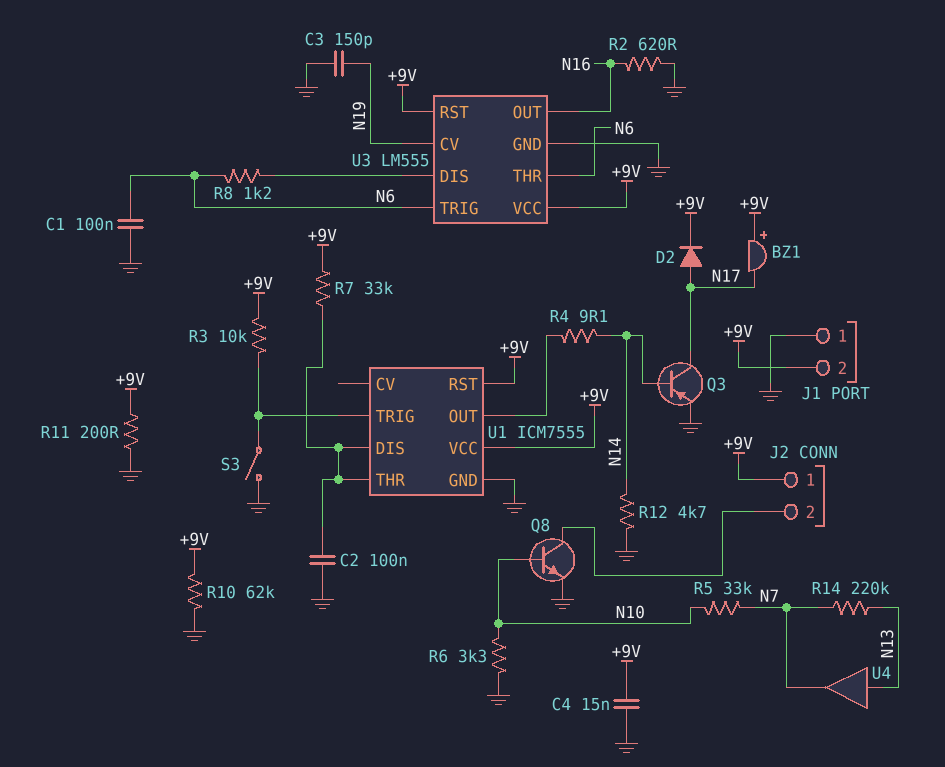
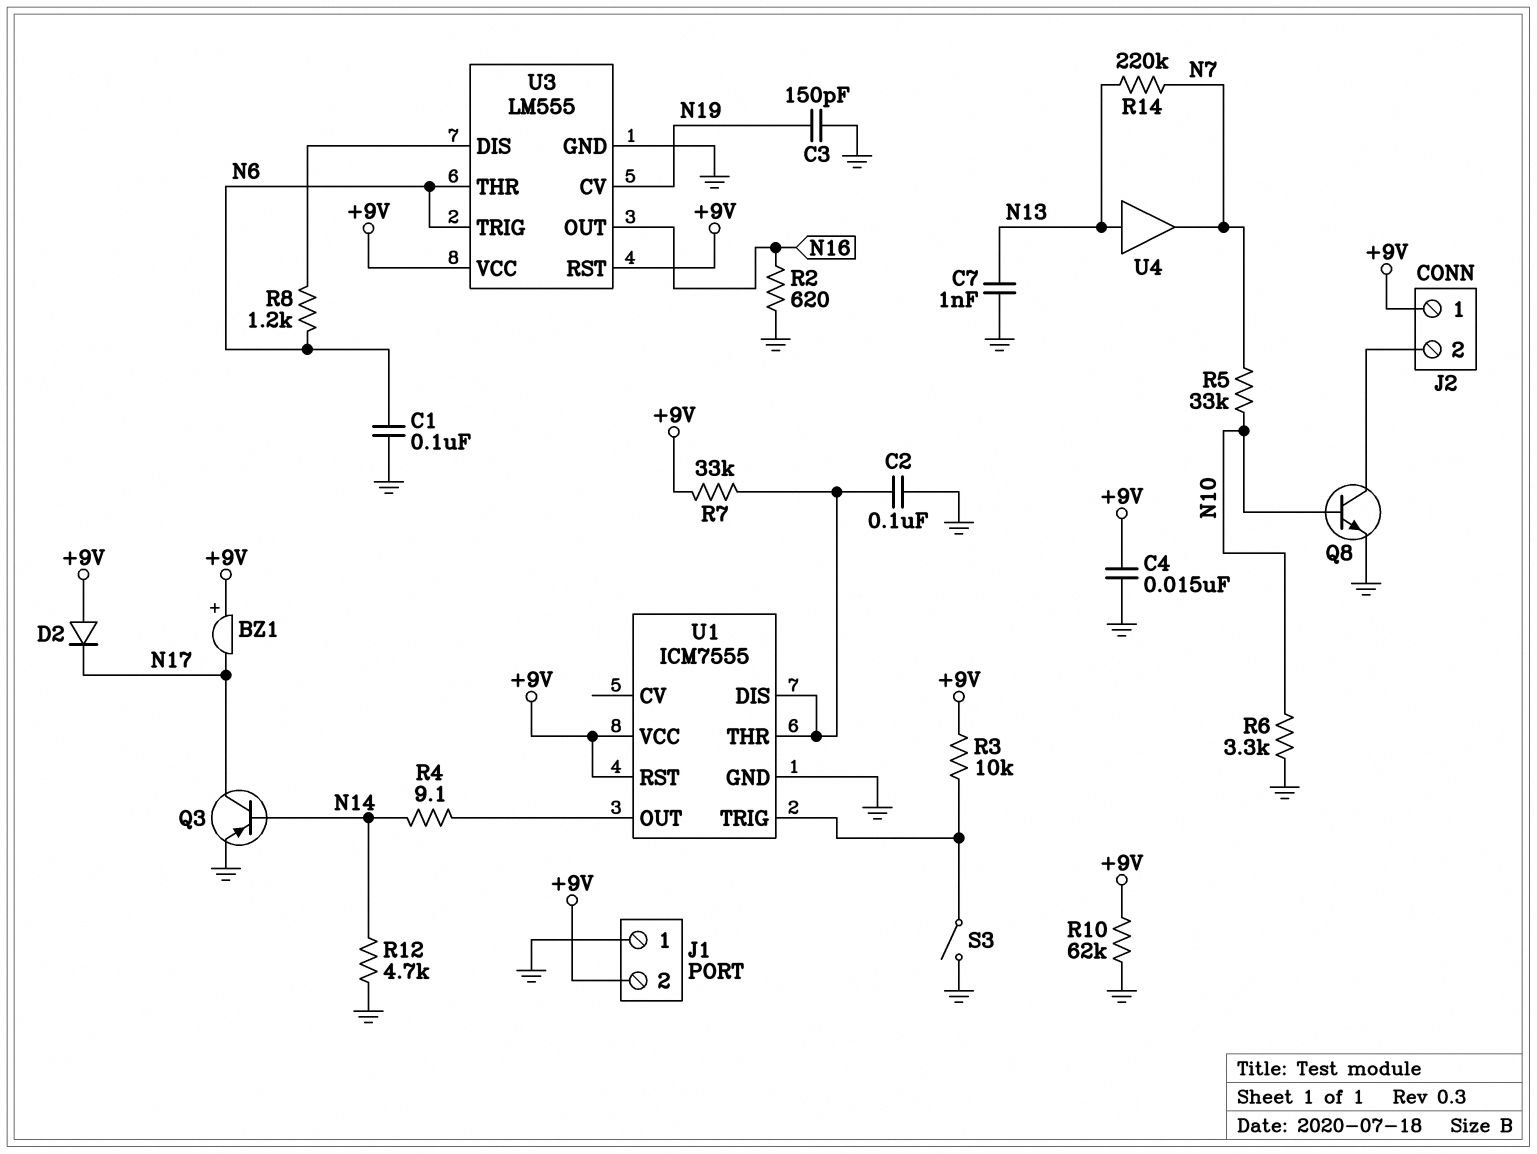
C7: none -> 1nF (GND, N13)
D2: diode (A N17, K +9V) -> diode (A +9V, K N17)
R11: 200 (+9V, GND) -> none

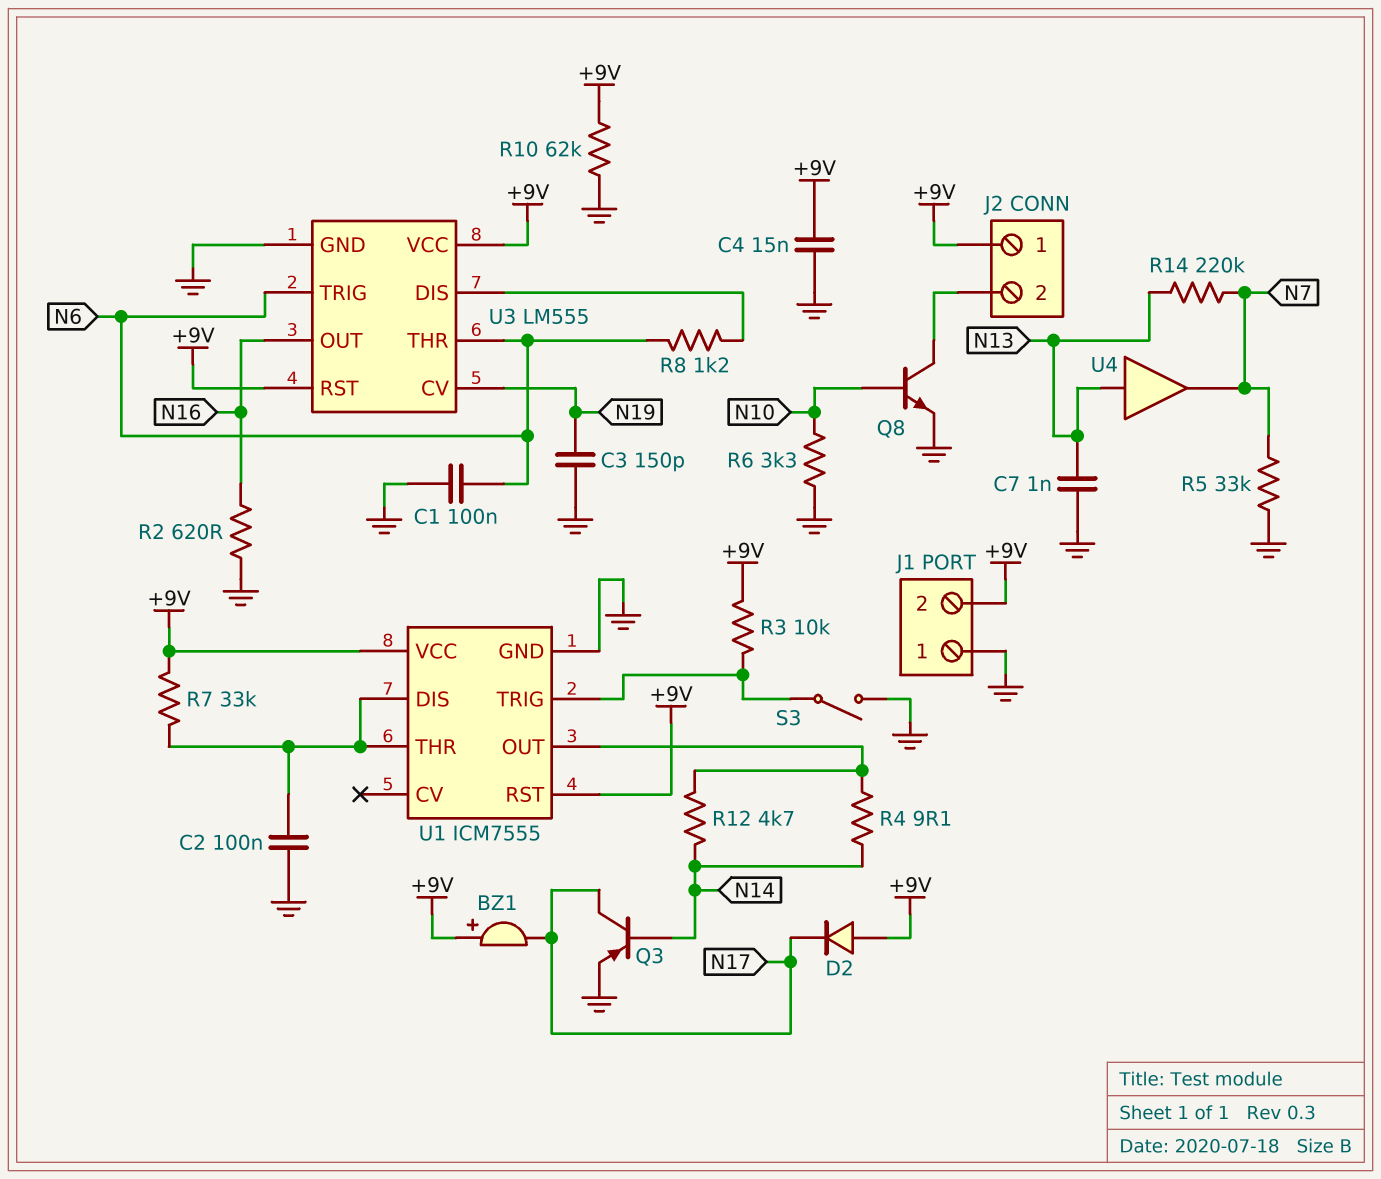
R5: 33k (N7, N10) -> 33k (GND, N7)
R12: 4.7k (GND, N14) -> 4.7k (N14, U1/OUT)

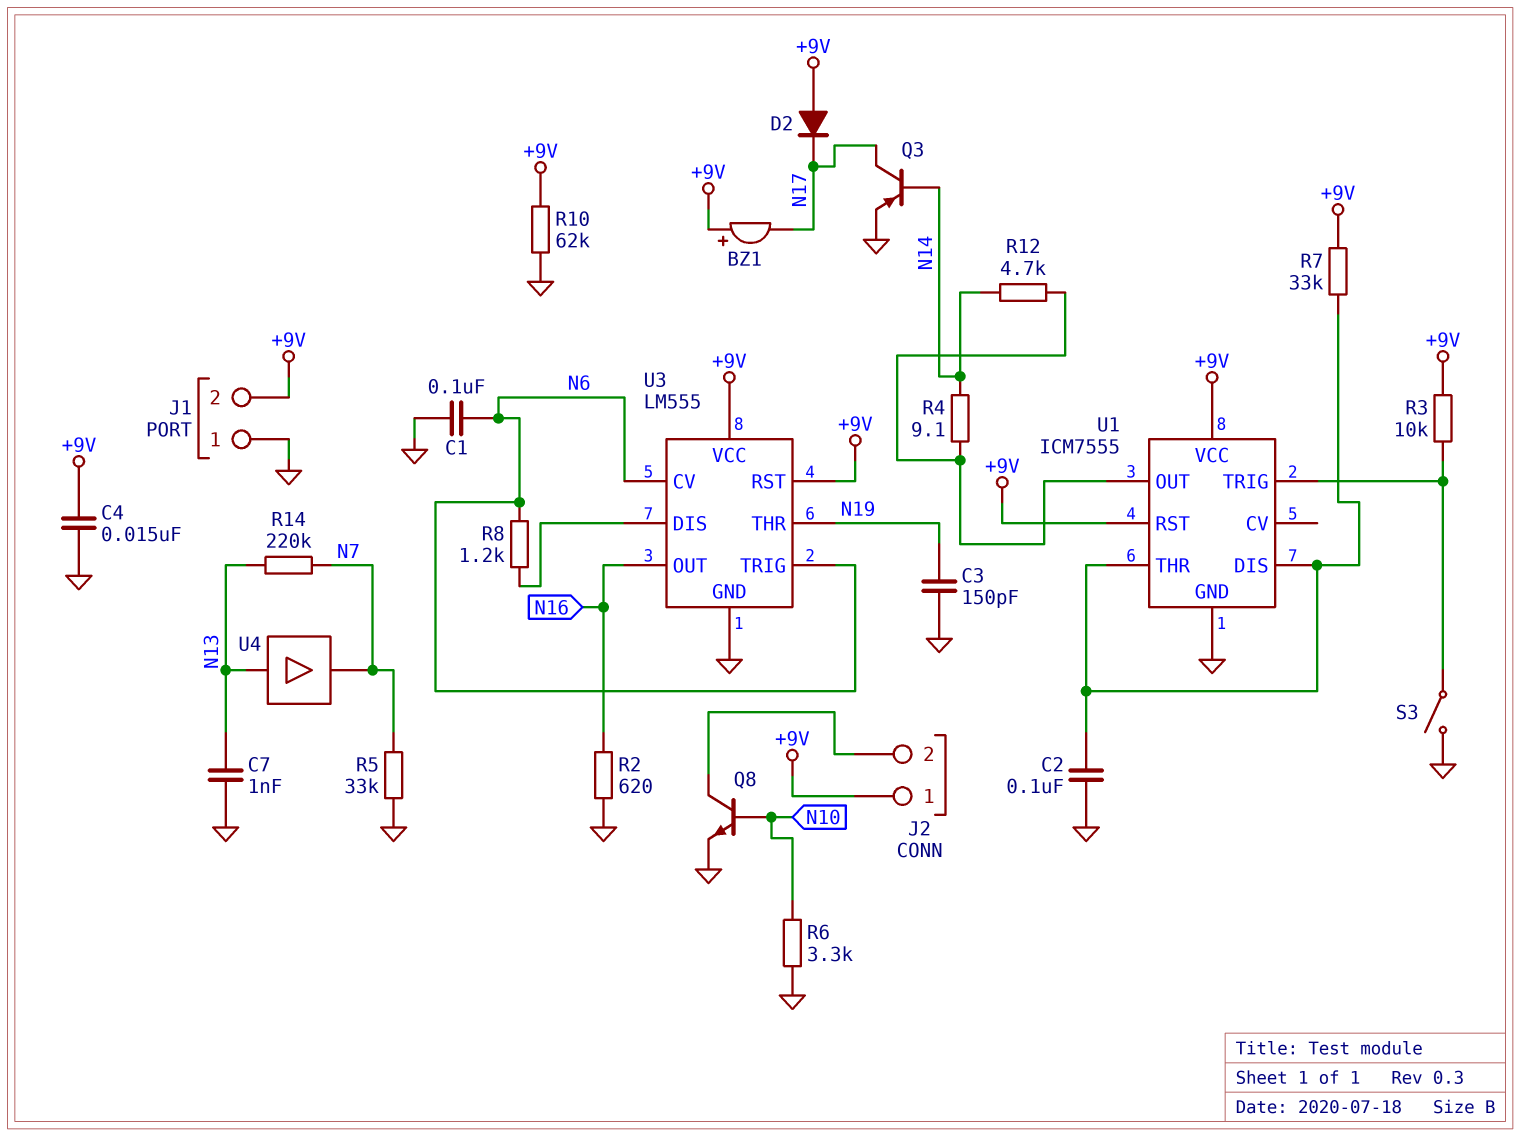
U3 pin CV: N19 -> N6
U3 pin THR: N6 -> N19

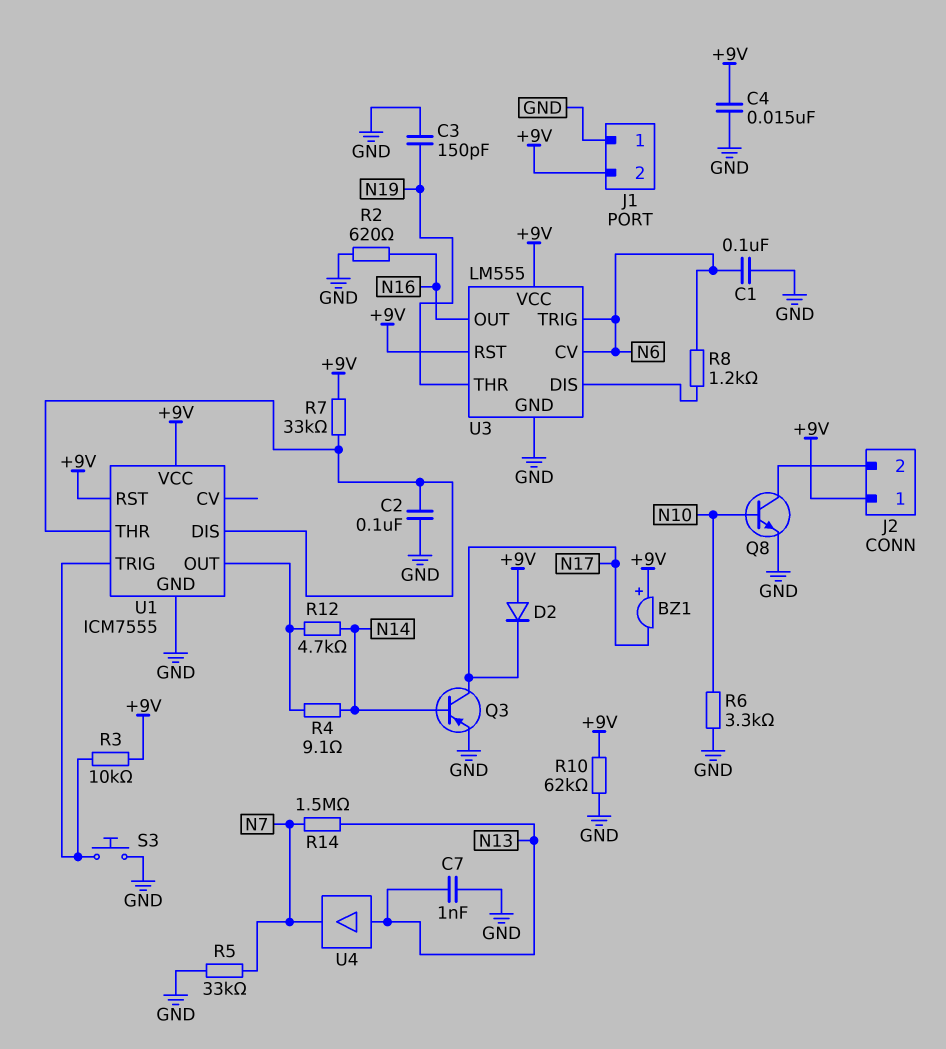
R14: 220k (N7, N13) -> 1.5M (N7, N13)
S3: switch (GND, U1/TRIG) -> button (GND, U1/TRIG)

